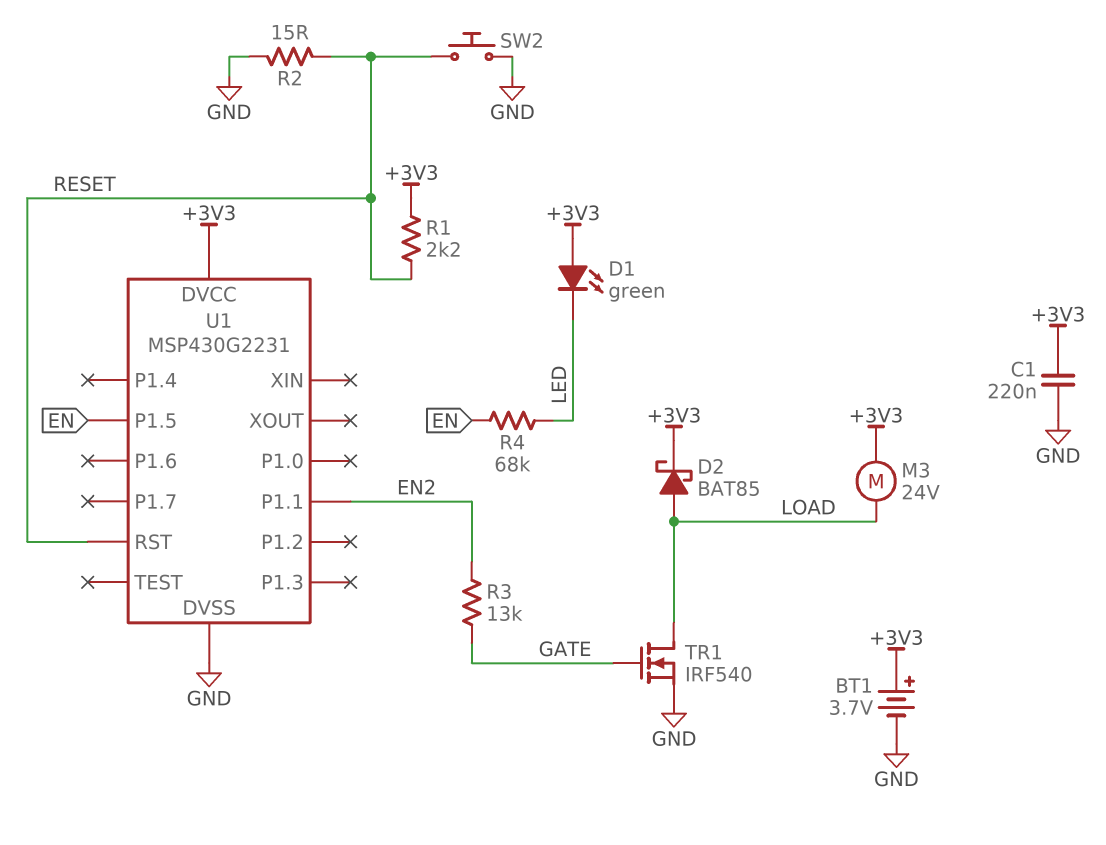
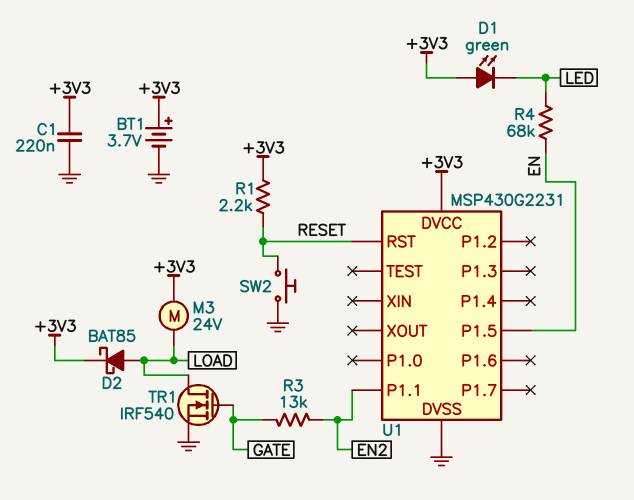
R2: 15 (GND, RESET) -> none

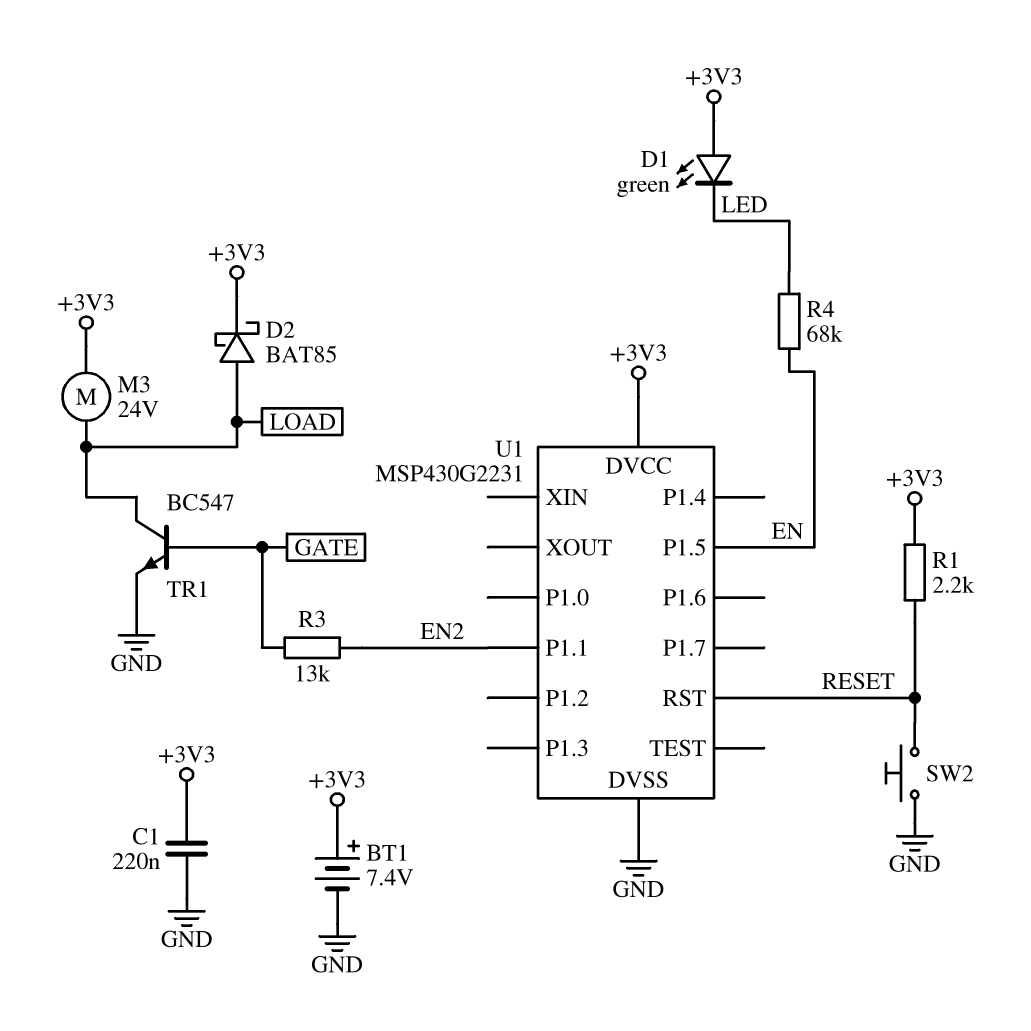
BT1: 3.7V (plus +3V3, minus GND) -> 7.4V (plus +3V3, minus GND)
TR1: NMOS IRF540 (G GATE, D LOAD, S GND) -> NPN BC547 (B GATE, C LOAD, E GND)

